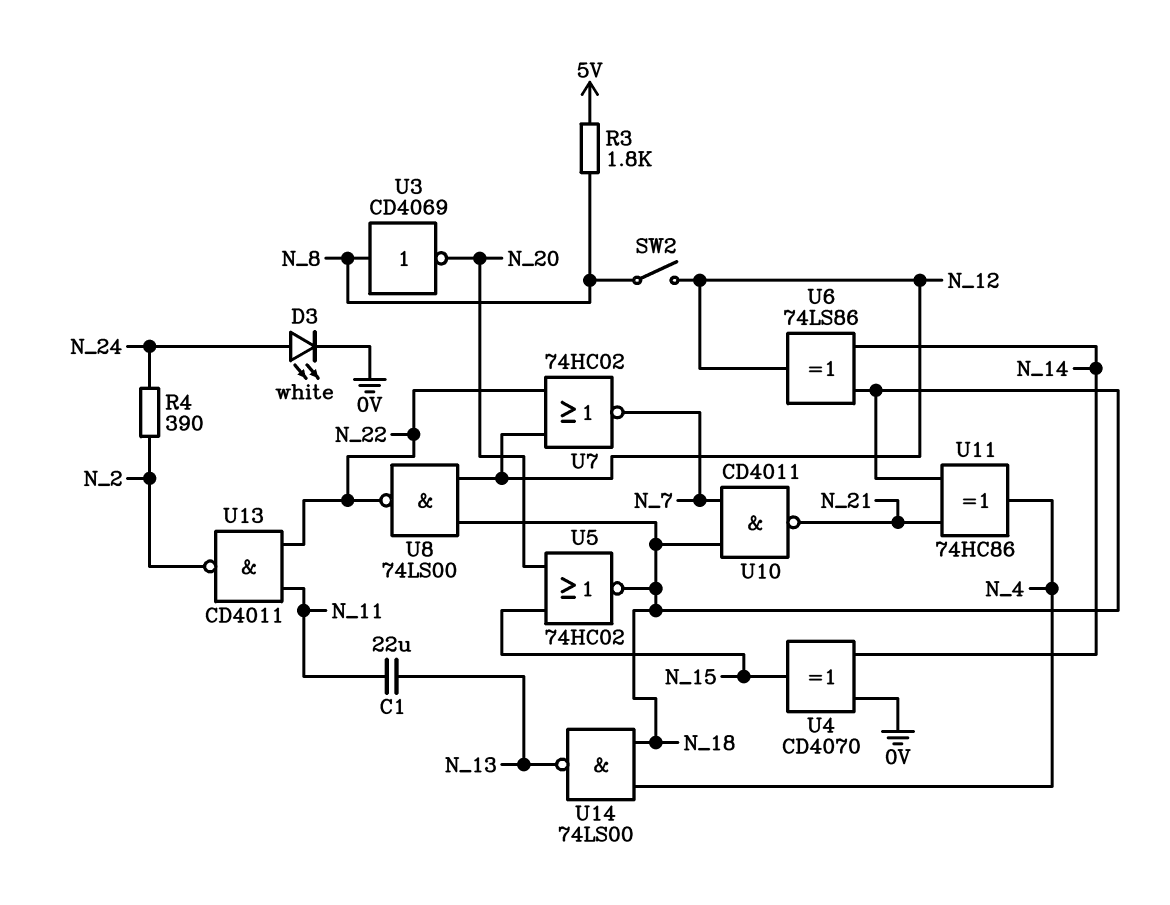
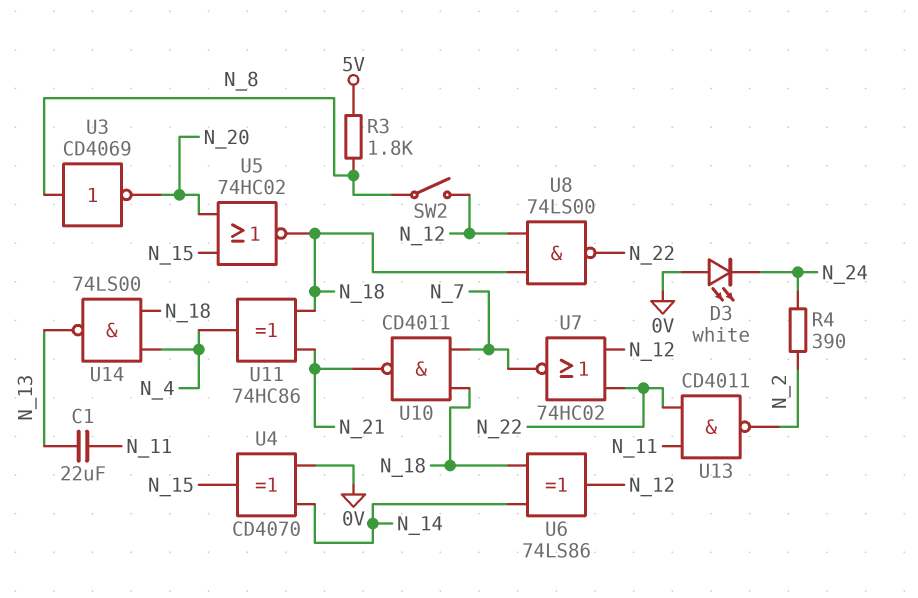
D3: LED white (A N_24, K 0V) -> LED white (A 0V, K N_24)

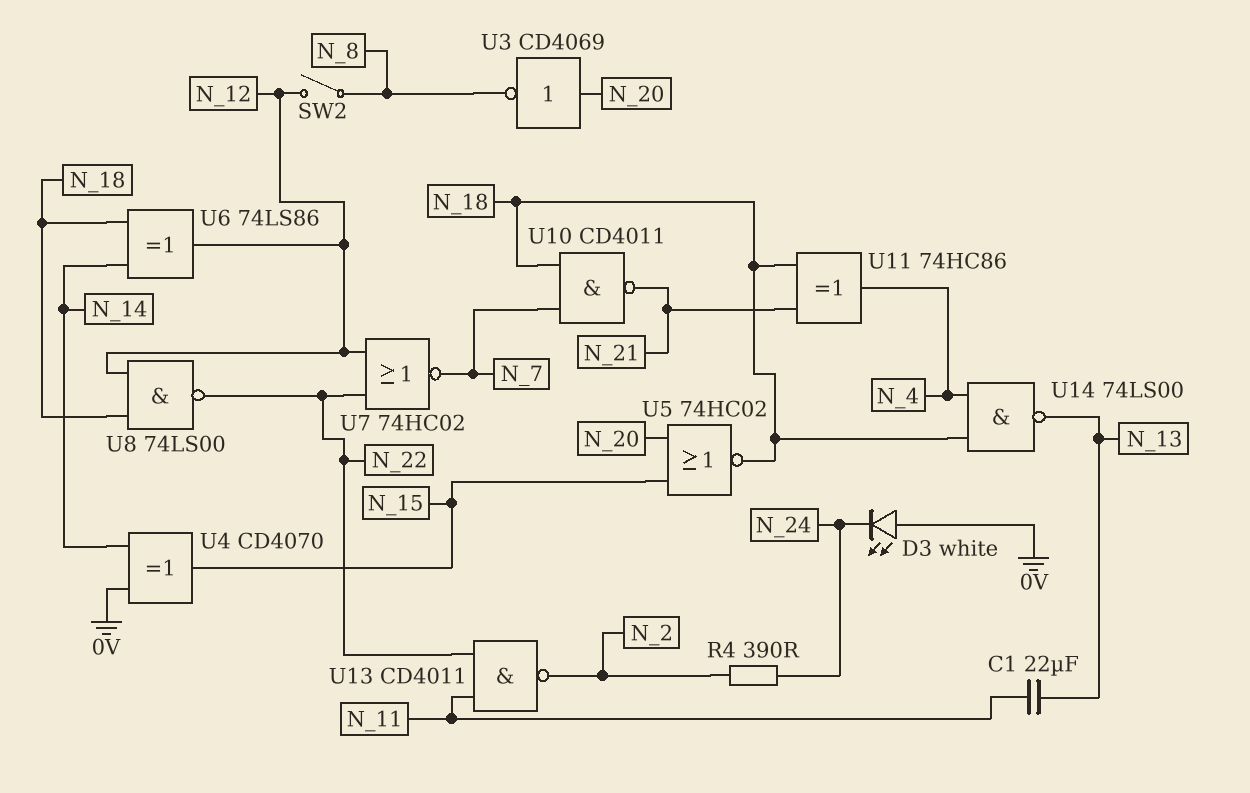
R3: 1.8k (5V, N_8) -> none
U3: NOT CD4069 (in N_8, out N_20) -> NOT CD4069 (in N_20, out N_8)

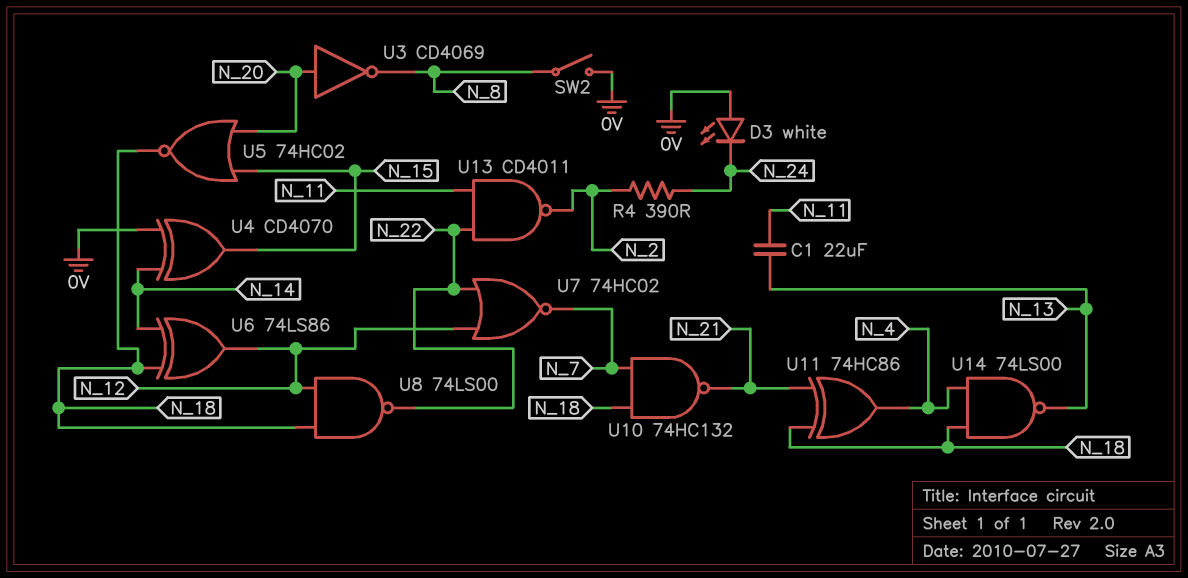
SW2: switch (N_8, N_12) -> switch (0V, N_8)
U10: NAND CD4011 (in N_7, in N_18, out N_21) -> NAND 74HC132 (in N_7, in N_18, out N_21)

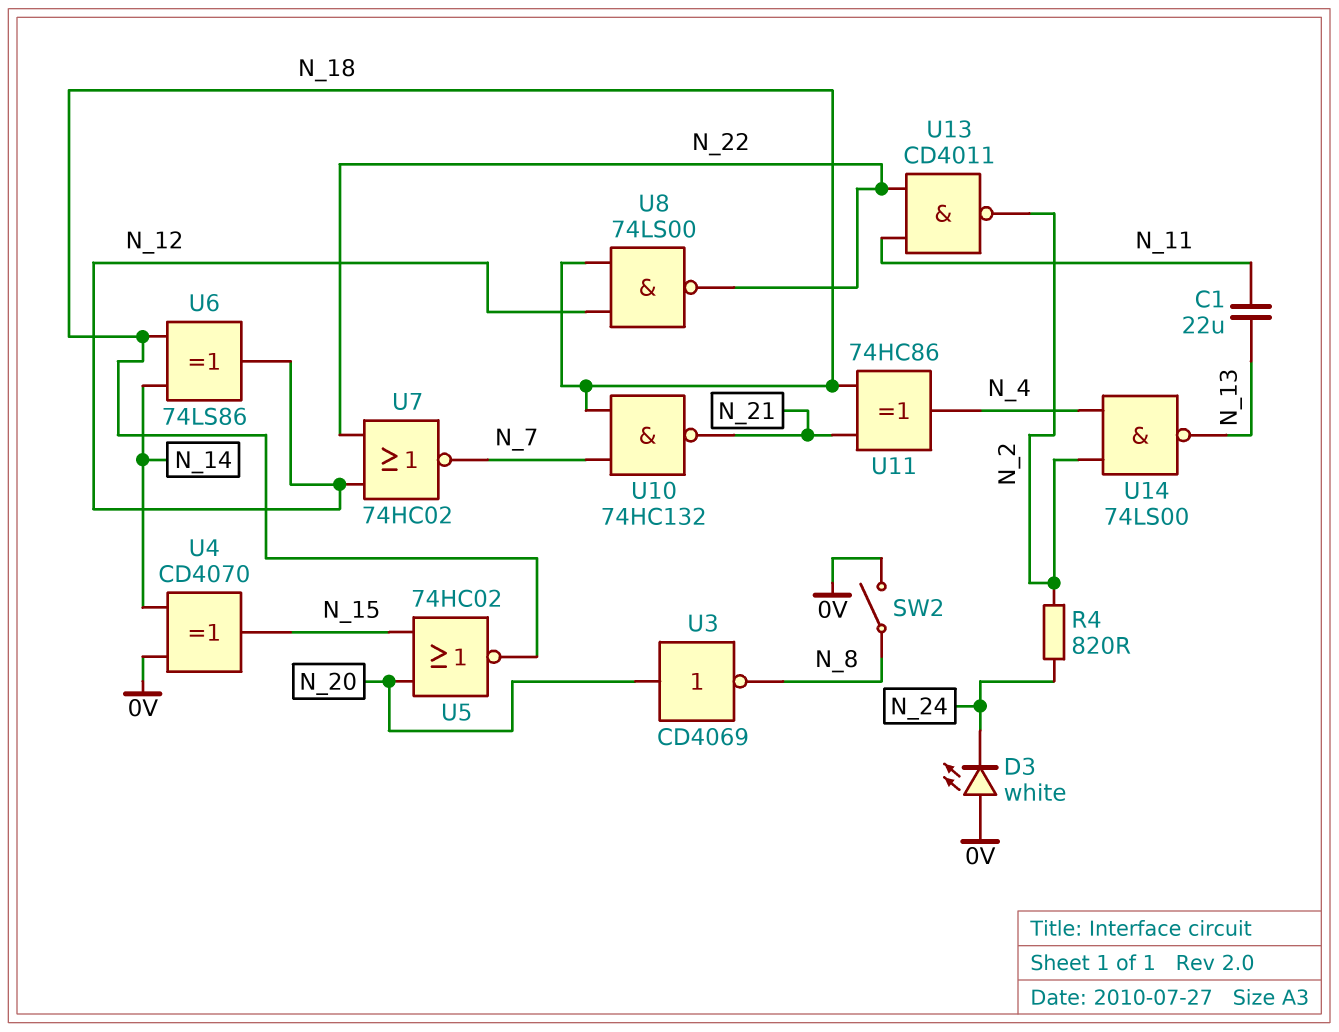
R4: 390 (N_2, N_24) -> 820 (N_2, N_24)
U14: NAND 74LS00 (in N_4, in N_18, out N_13) -> NAND 74LS00 (in N_2, in N_4, out N_13)

